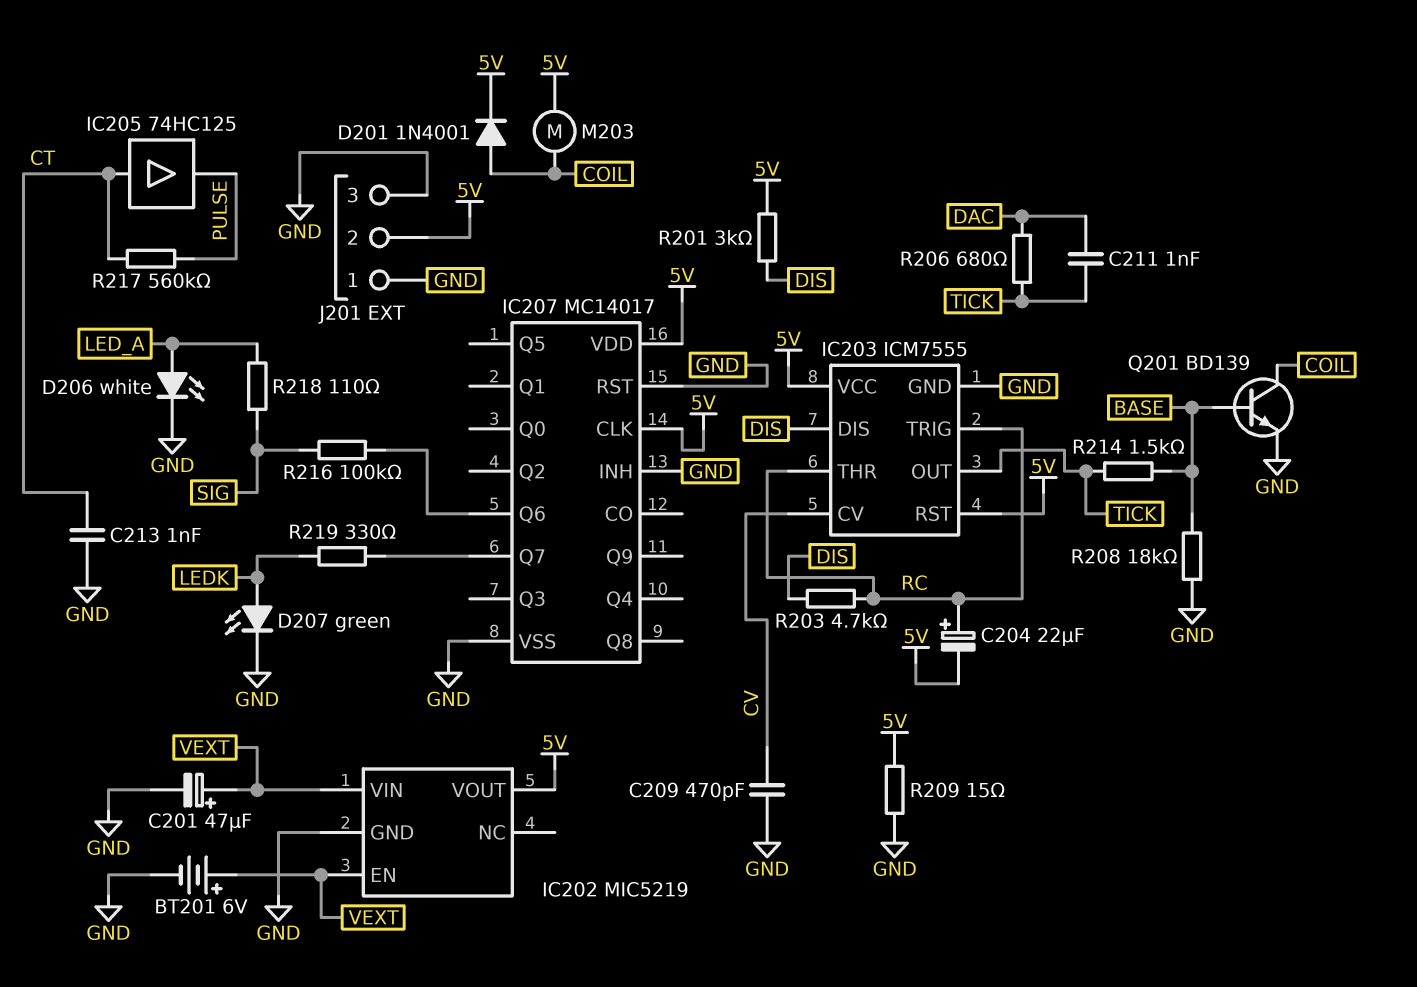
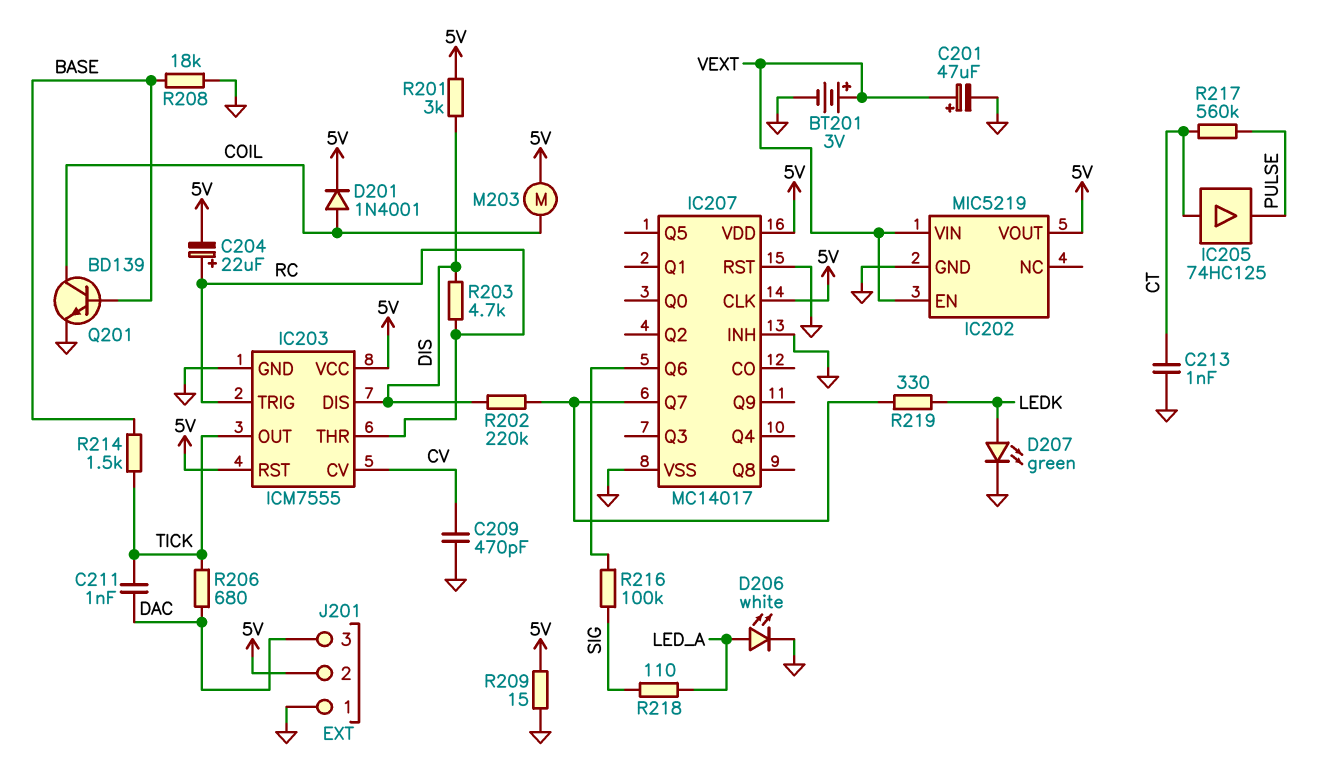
BT201: 6V (plus VEXT, minus GND) -> 3V (plus VEXT, minus GND)
J201 pin 3: GND -> DAC
R202: none -> 220k (DIS, IC207/Q7)

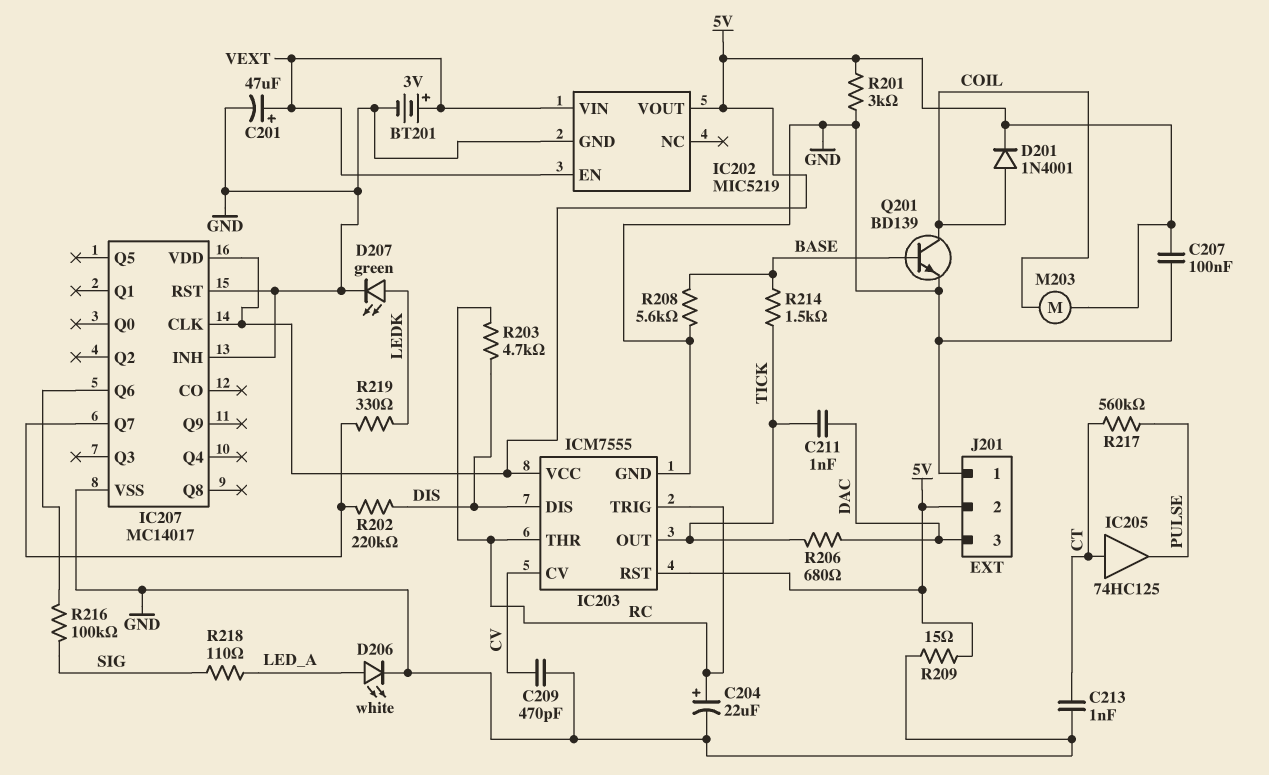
C204: 22uF (plus RC, minus 5V) -> 22uF (plus RC, minus GND)
C207: none -> 100nF (5V, GND)
R201: 3k (5V, DIS) -> 3k (5V, GND)
R208: 18k (BASE, GND) -> 5.6k (BASE, GND)

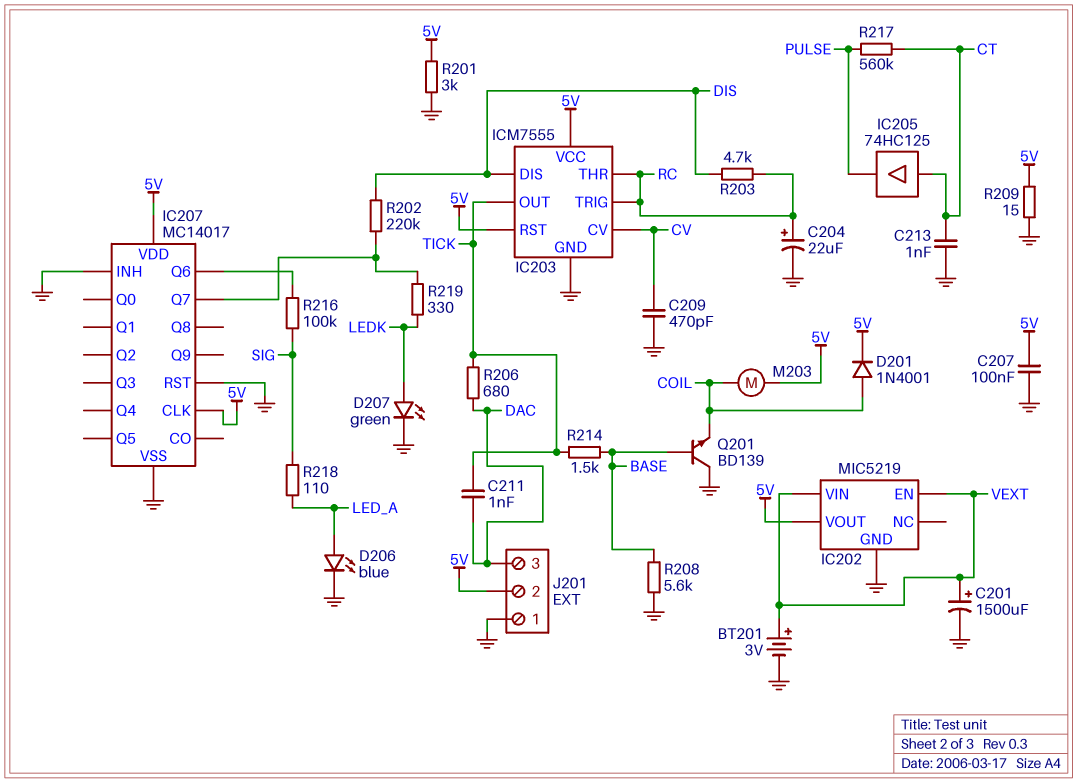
C201: 47uF (plus VEXT, minus GND) -> 1500uF (plus VEXT, minus GND)
D206: LED white (A LED_A, K GND) -> LED blue (A LED_A, K GND)
Q201: NPN BD139 (B BASE, C COIL, E GND) -> NPN BD139 (B BASE, C GND, E COIL)

